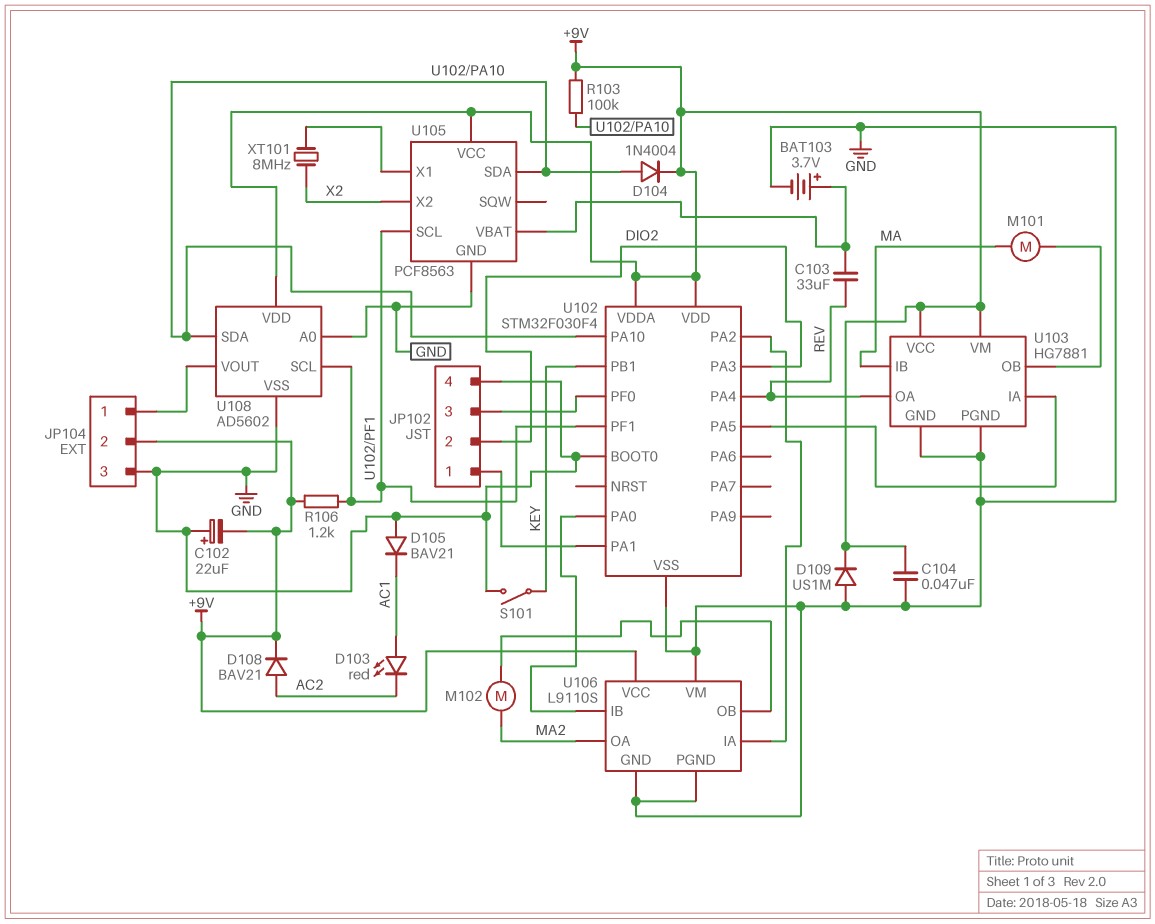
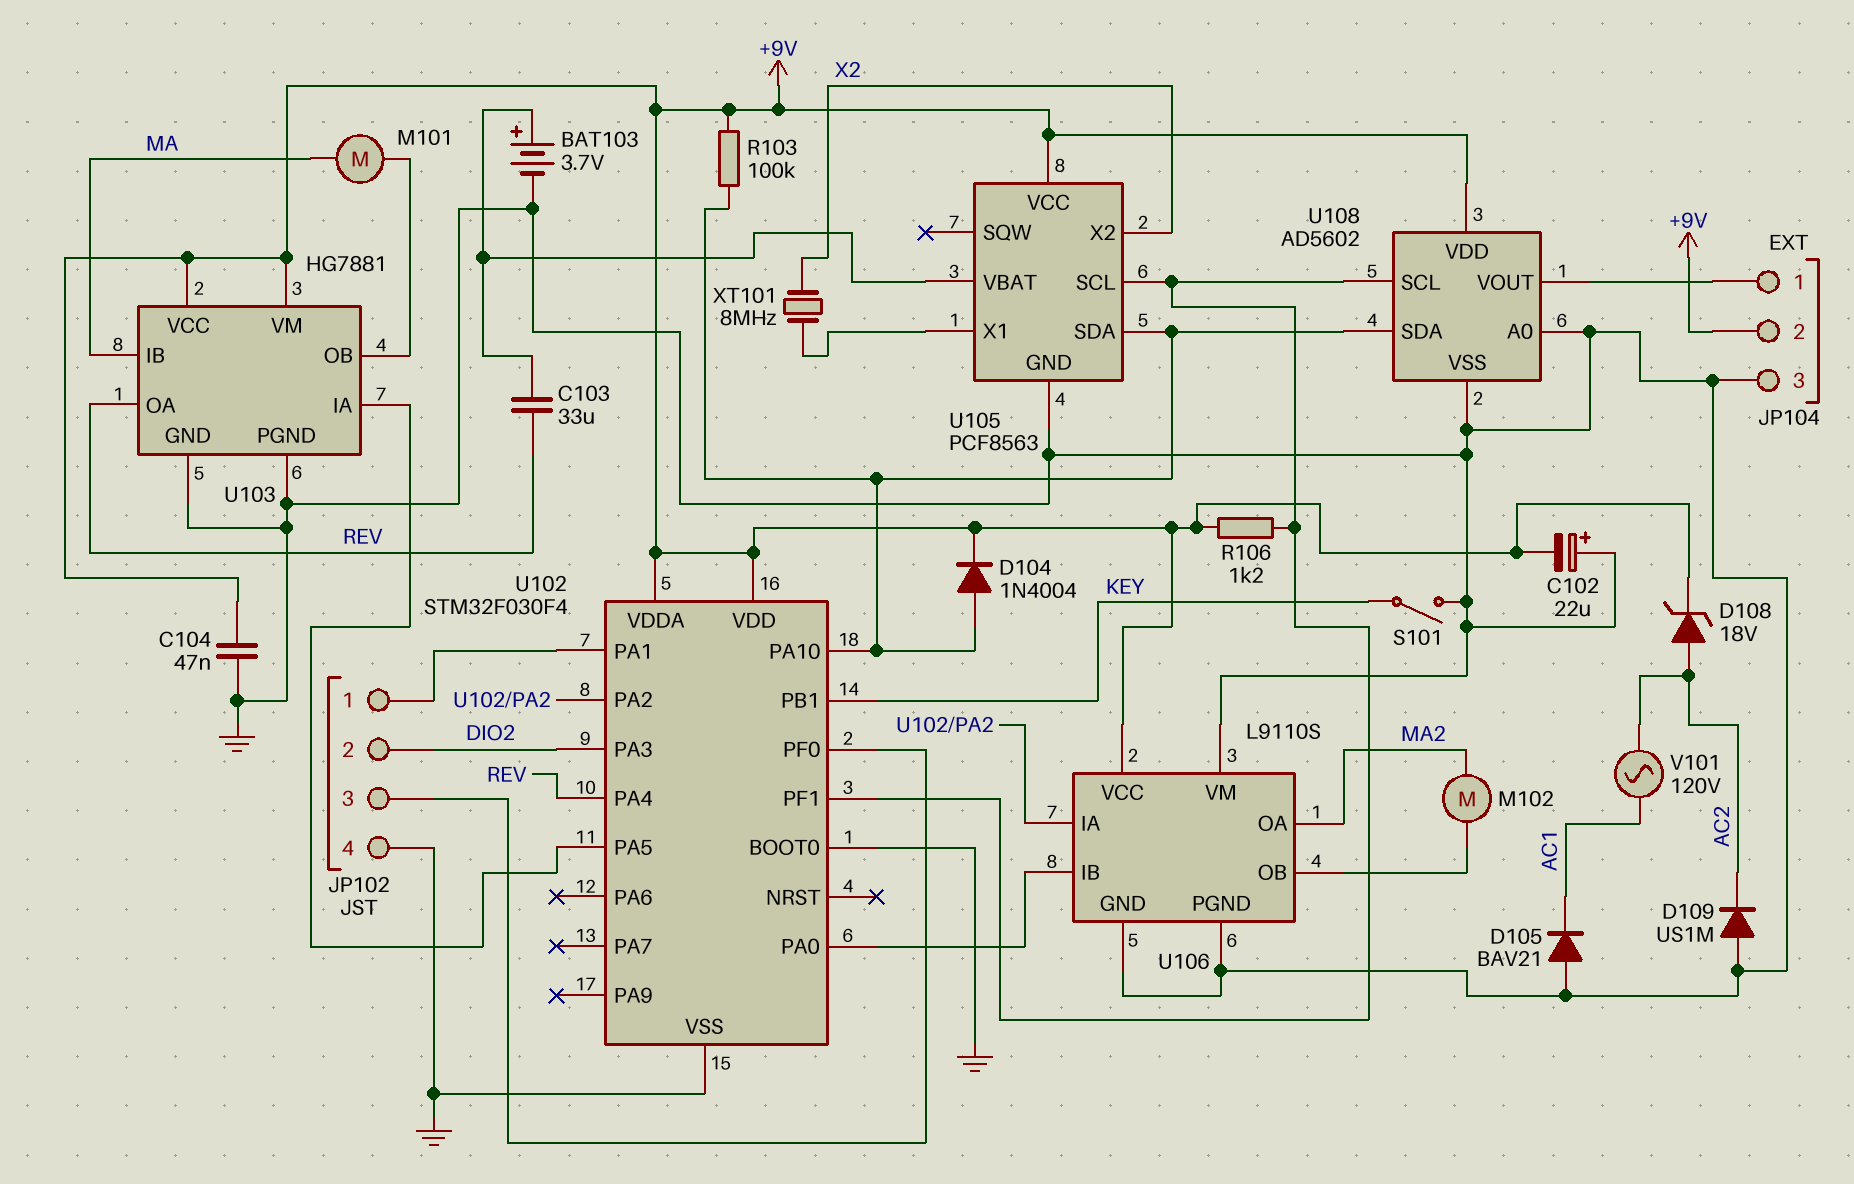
D103: LED red (A AC1, K AC2) -> none
D108: diode BAV21 (A AC2, K +9V) -> zener 18V (A AC2, K +9V)
D109: diode US1M (A GND, K +9V) -> diode US1M (A GND, K AC2)
V101: none -> AC 120V (AC1, AC2)

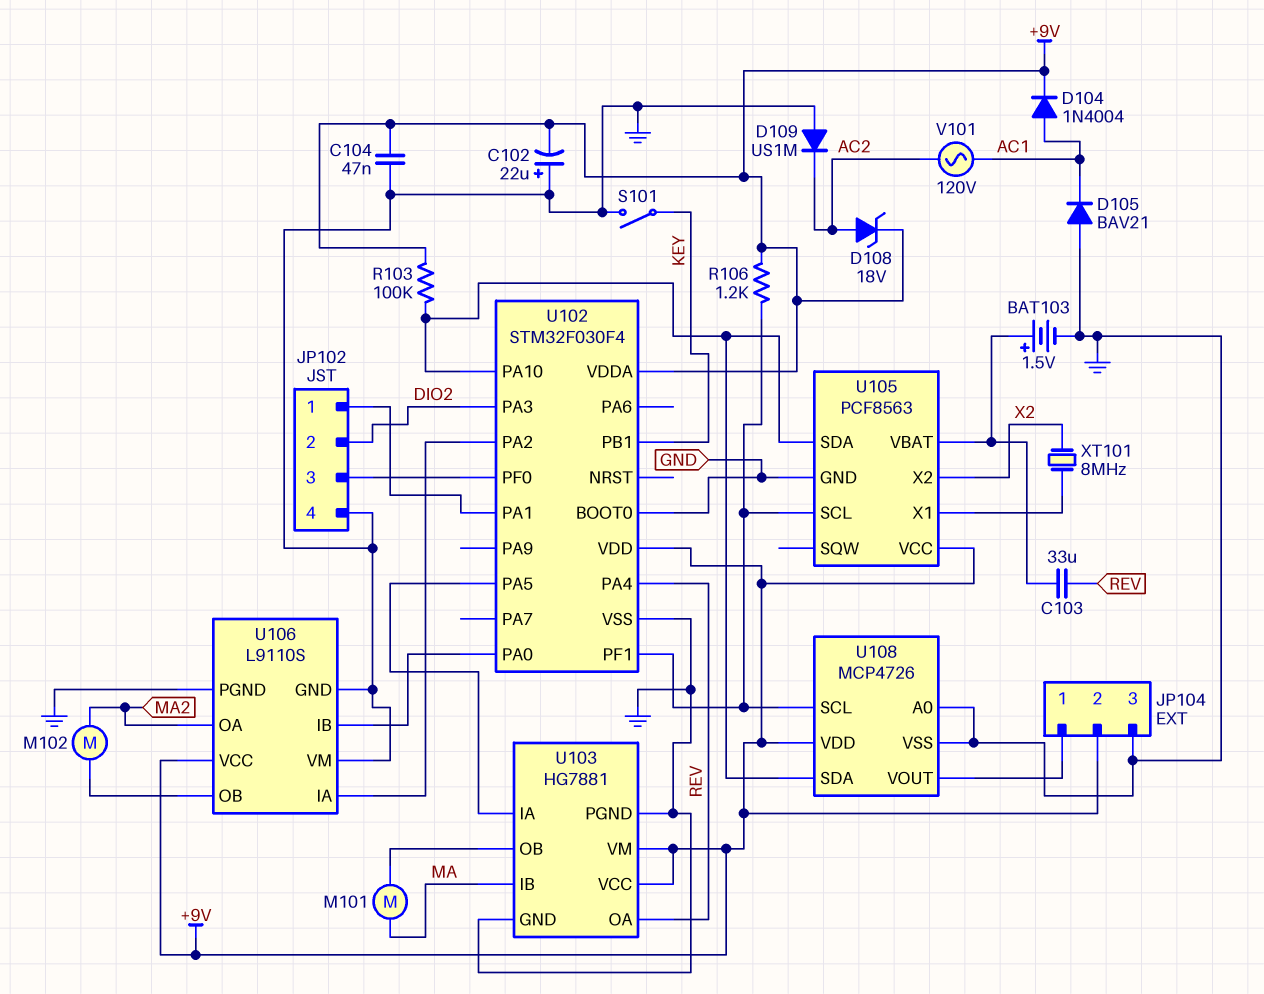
BAT103: 3.7V (plus U105/VBAT, minus GND) -> 1.5V (plus U105/VBAT, minus GND)
D104: diode 1N4004 (A U102/PA10, K +9V) -> diode 1N4004 (A AC1, K +9V)
U108: AD5602 -> MCP4726

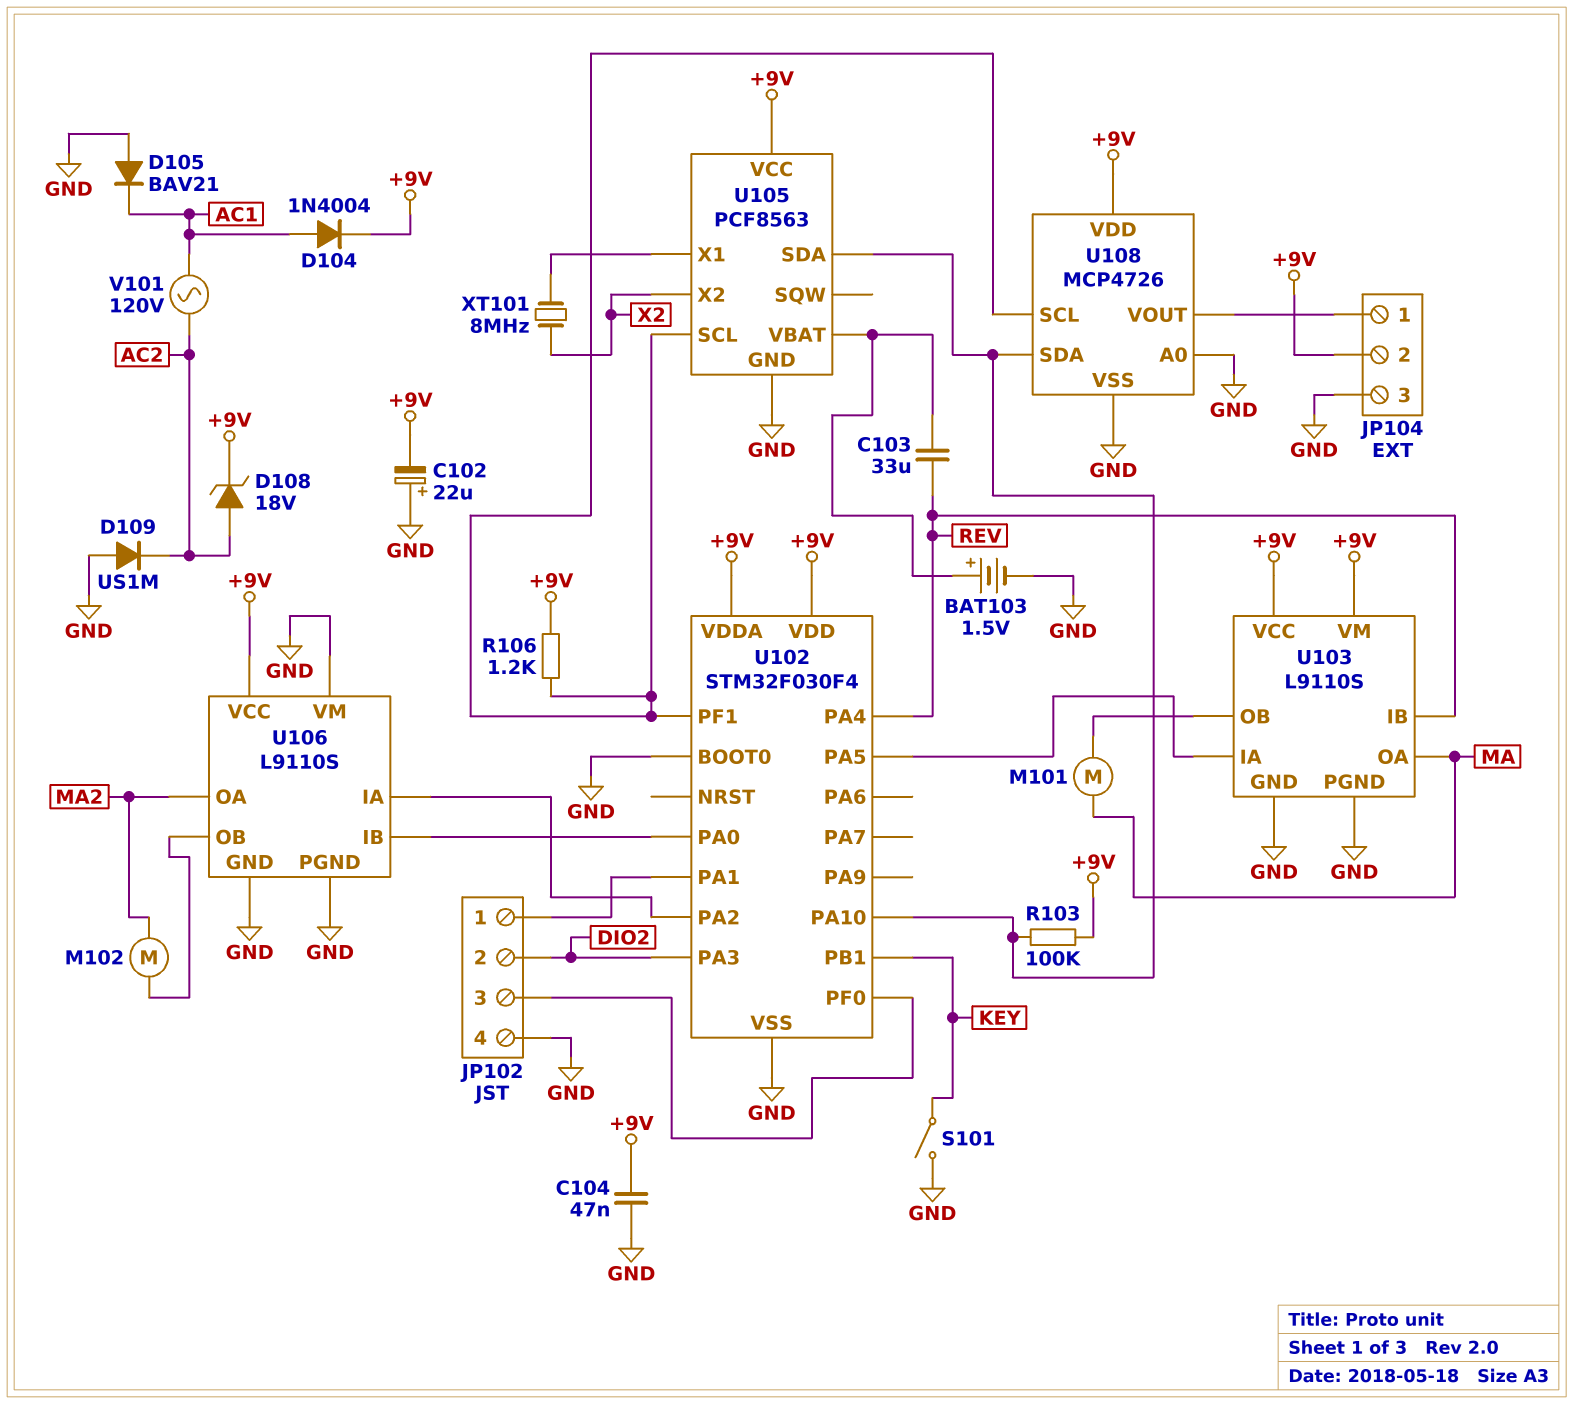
U103: HG7881 -> L9110S
U103 pin IB: MA -> REV
U103 pin OA: REV -> MA

